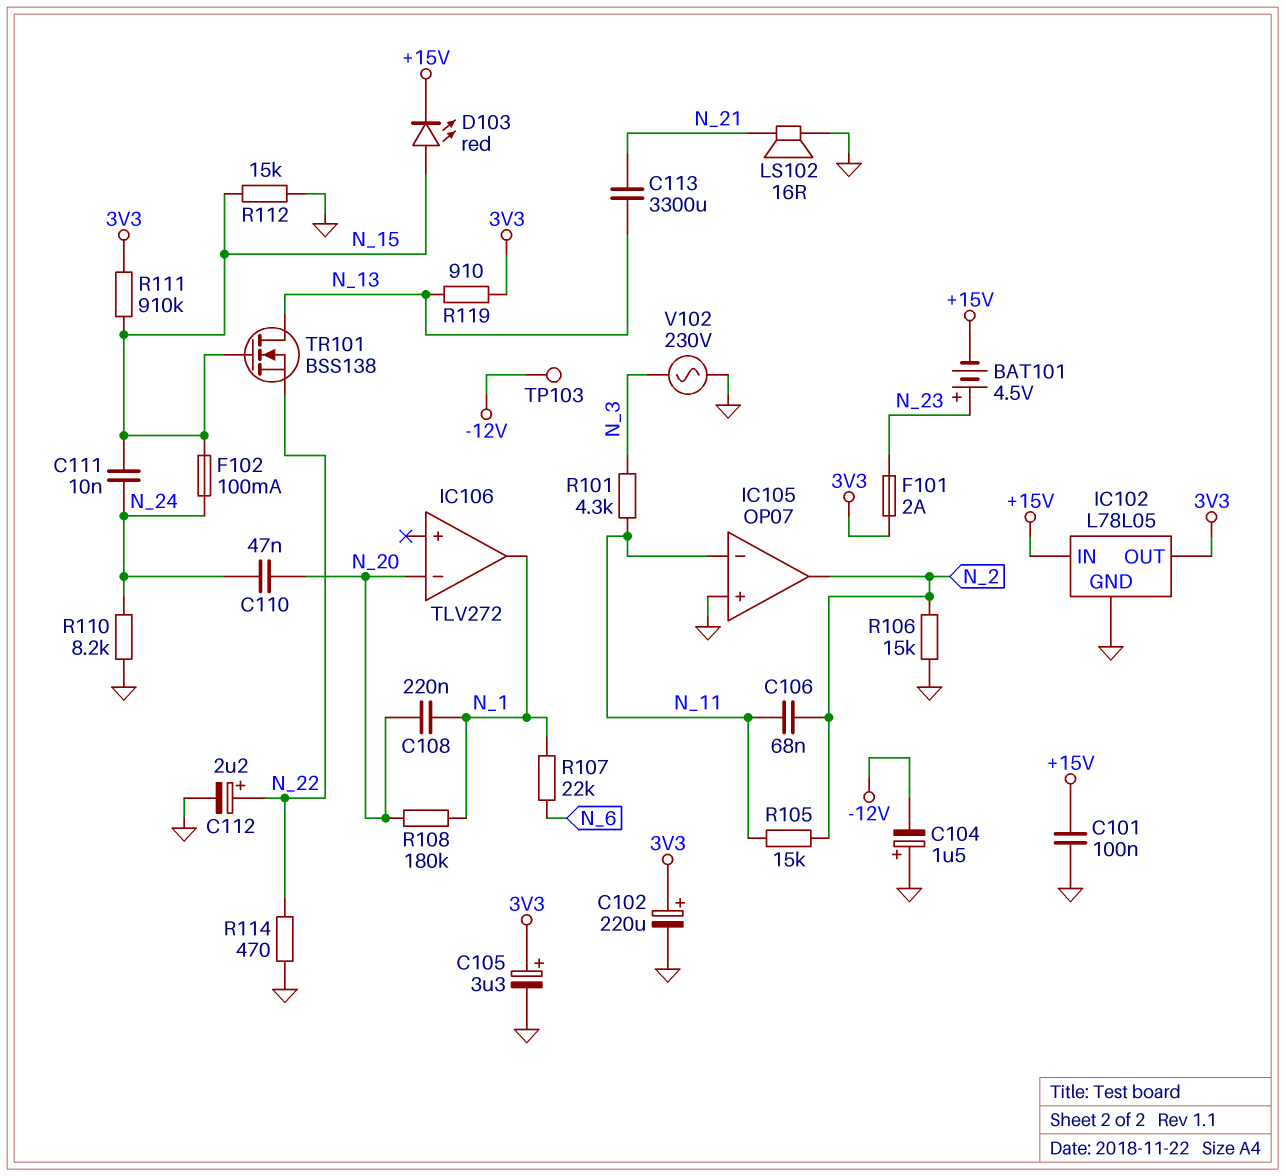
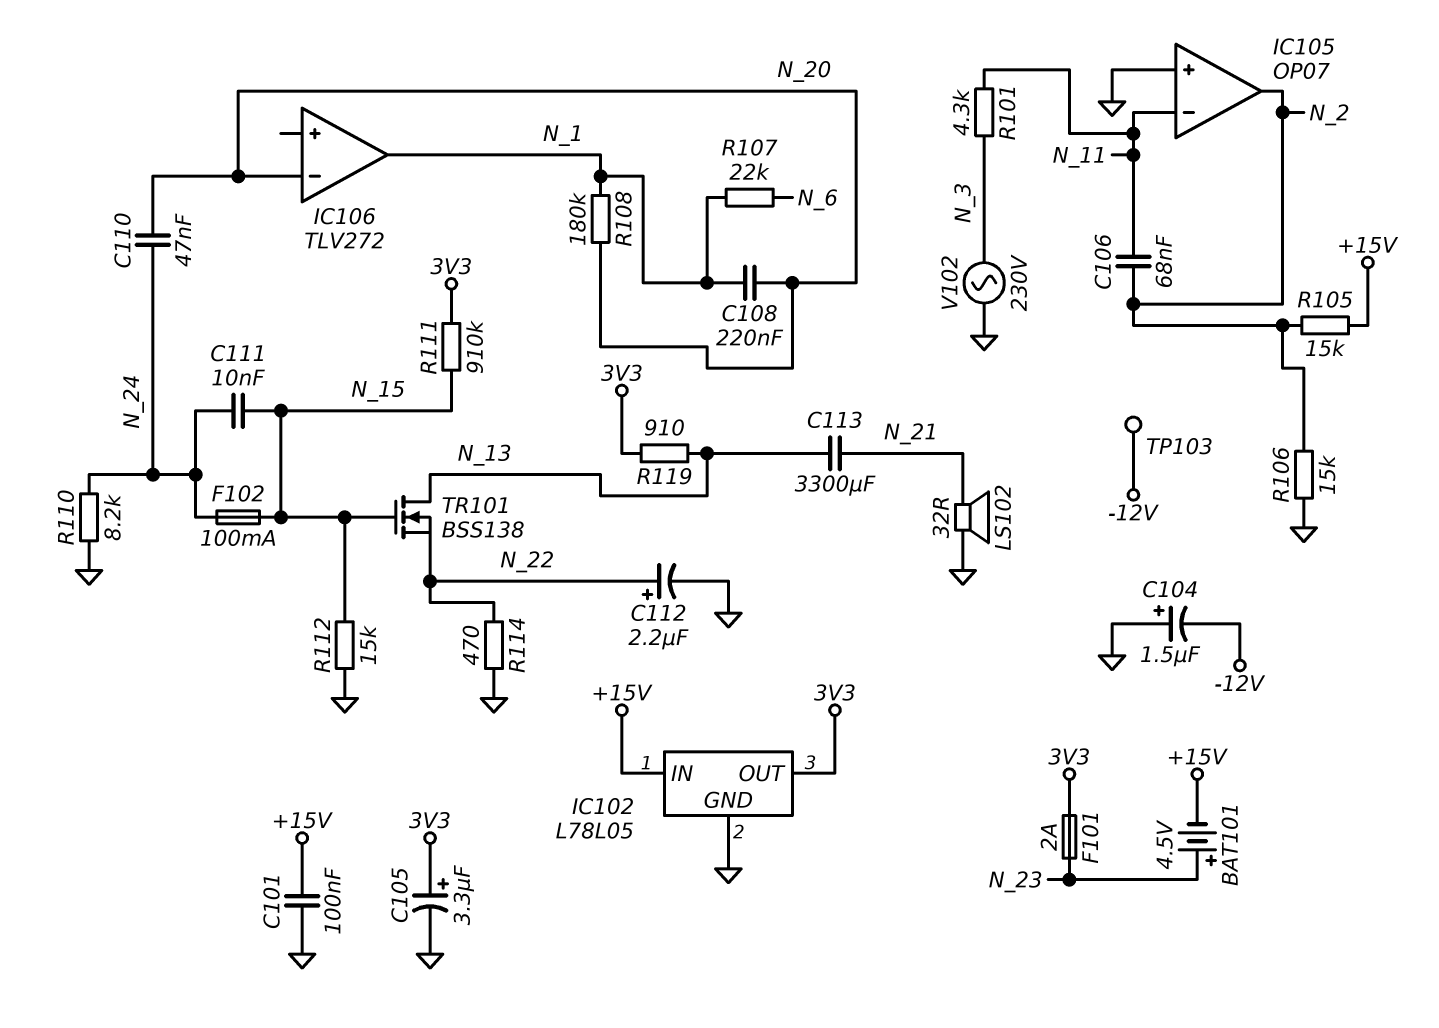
C102: 220uF (plus 3V3, minus GND) -> none
D103: LED red (A N_15, K +15V) -> none
LS102: speaker 16R (GND, N_21) -> speaker 32R (GND, N_21)
R105: 15k (N_2, N_11) -> 15k (+15V, N_2)

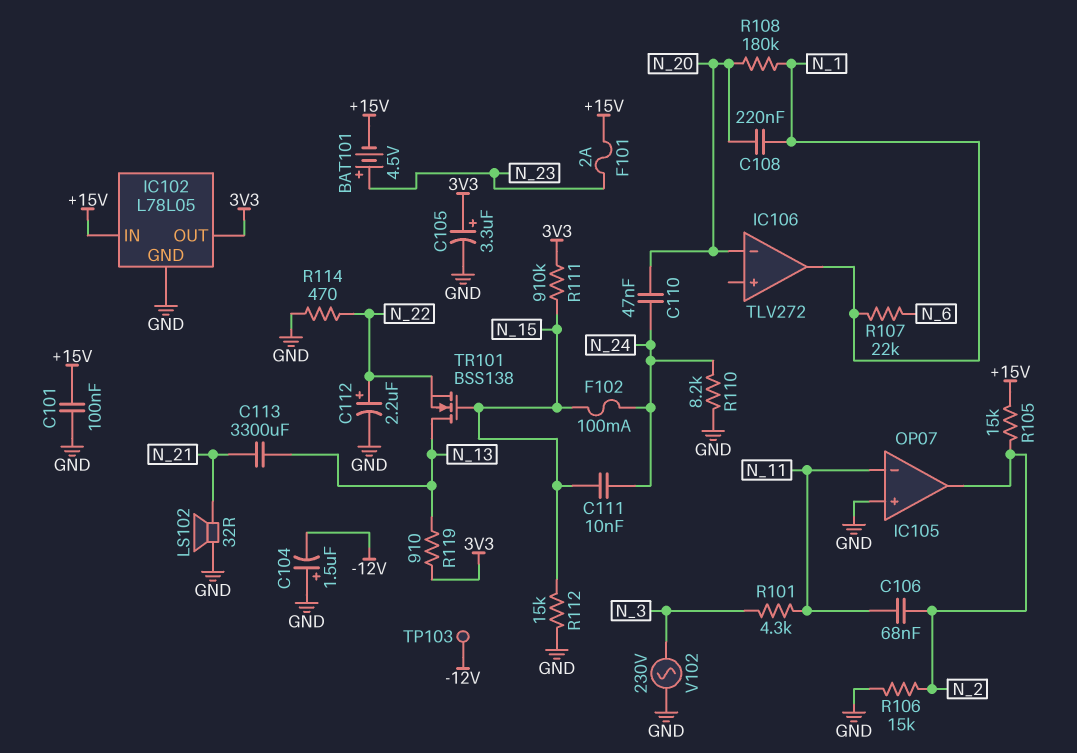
F101: 2A (3V3, N_23) -> 2A (+15V, N_23)

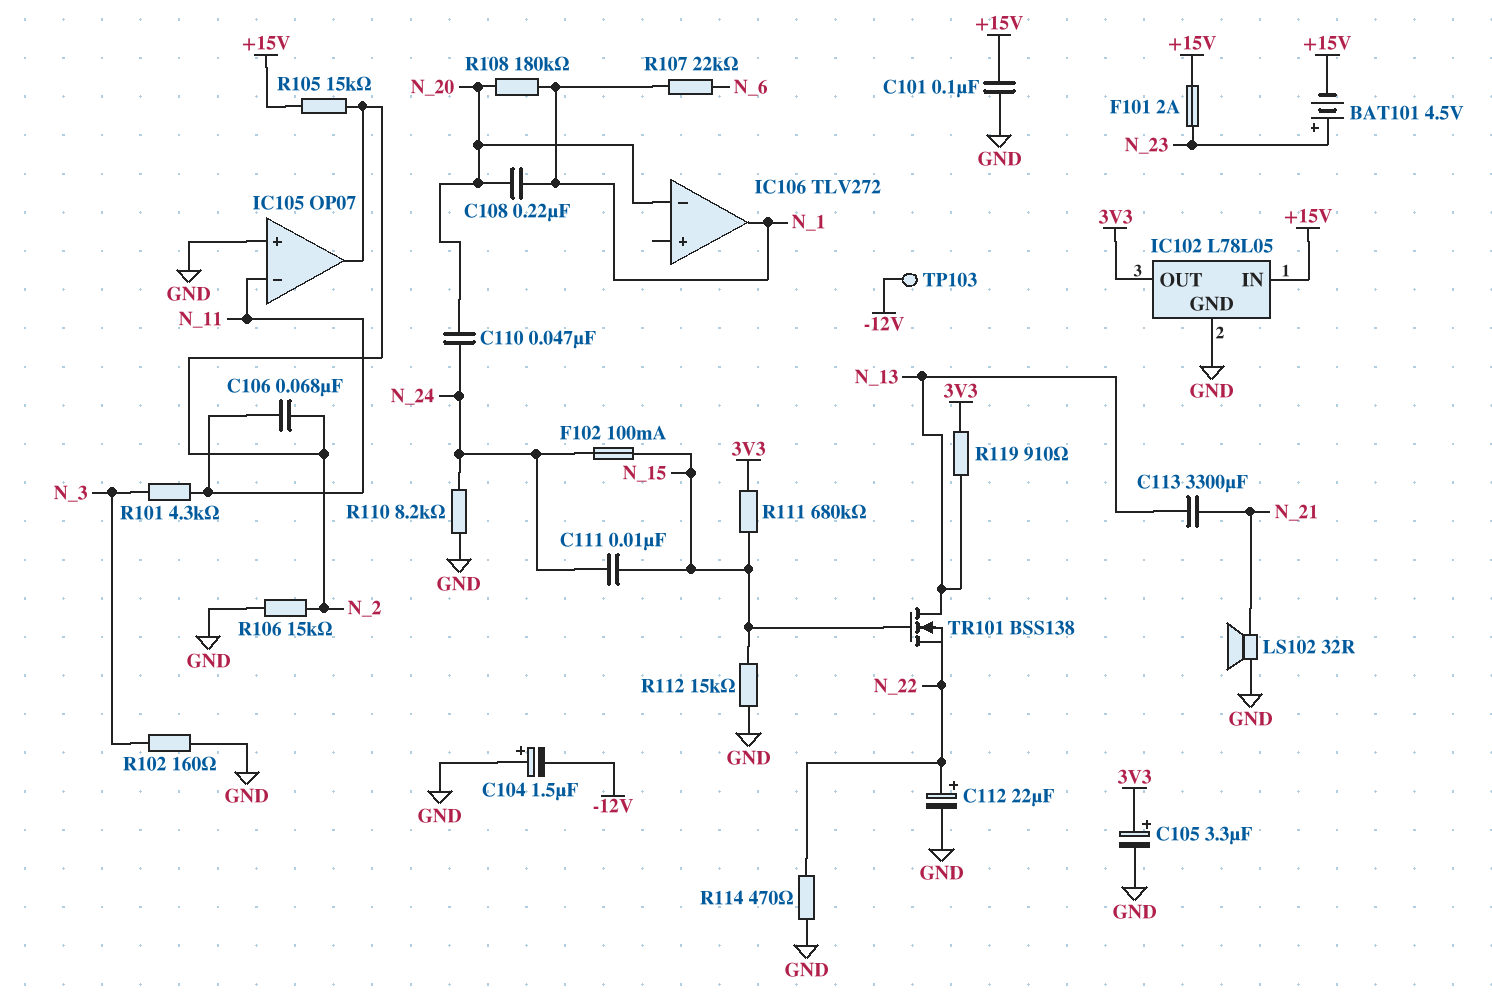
C112: 2.2uF (plus N_22, minus GND) -> 22uF (plus N_22, minus GND)
R102: none -> 160 (GND, N_3)
R111: 910k (3V3, N_15) -> 680k (3V3, N_15)
V102: AC 230V (GND, N_3) -> none

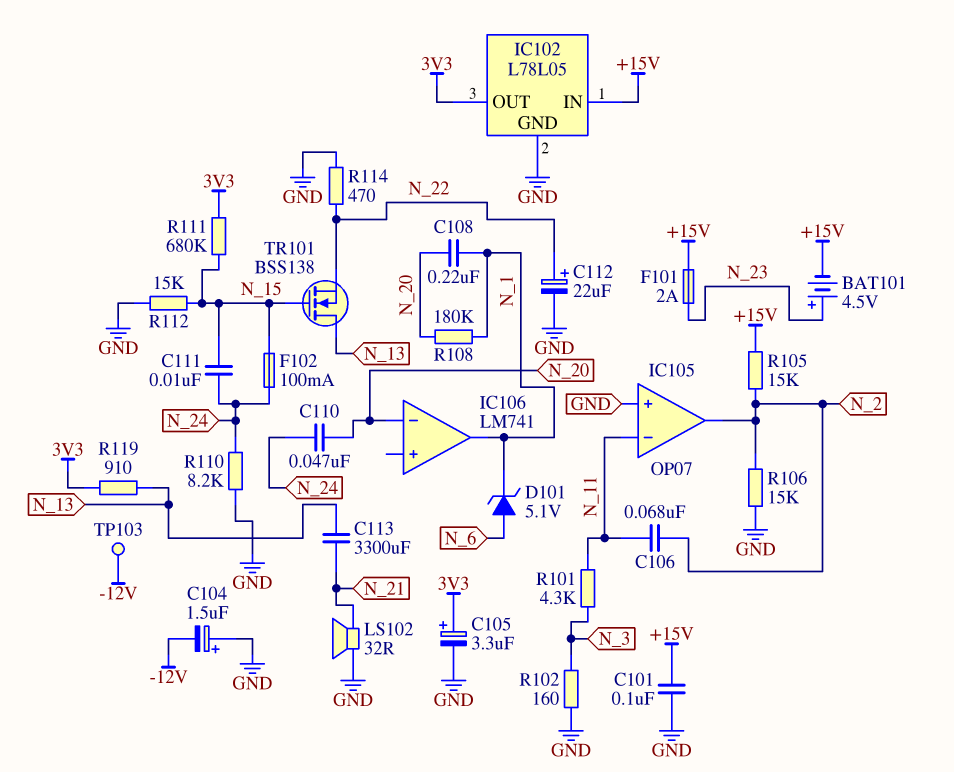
D101: none -> zener 5.1V (A N_6, K N_1)
IC106: TLV272 -> LM741
R107: 22k (N_1, N_6) -> none

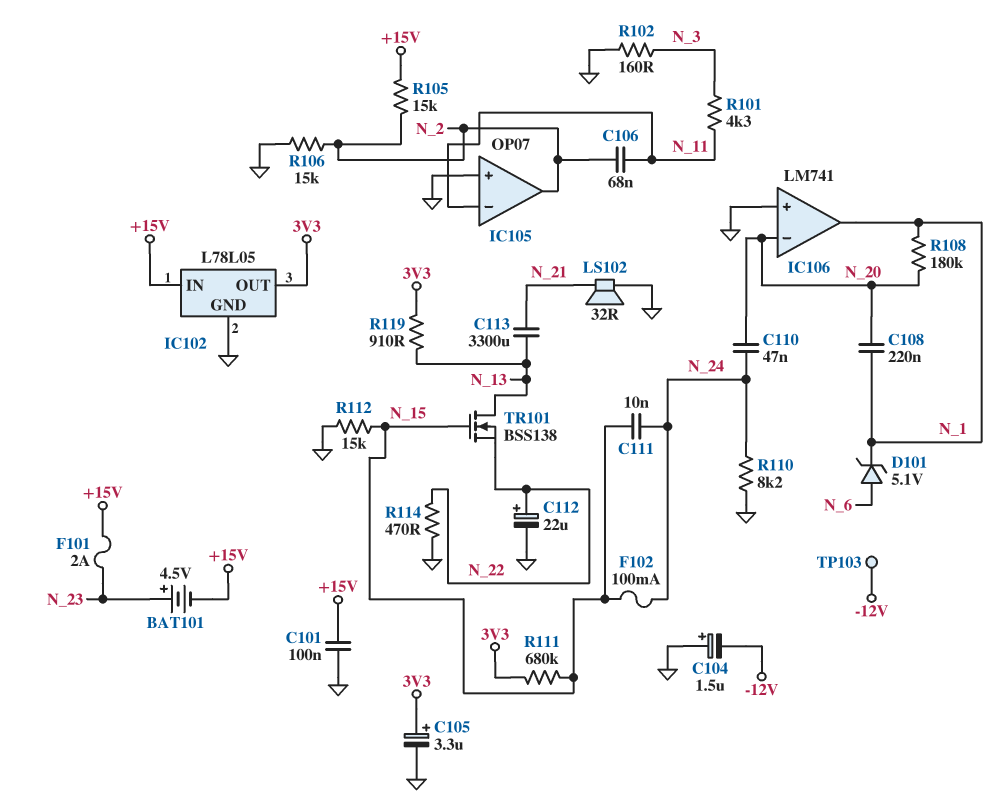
IC106 pin in+: none -> GND

